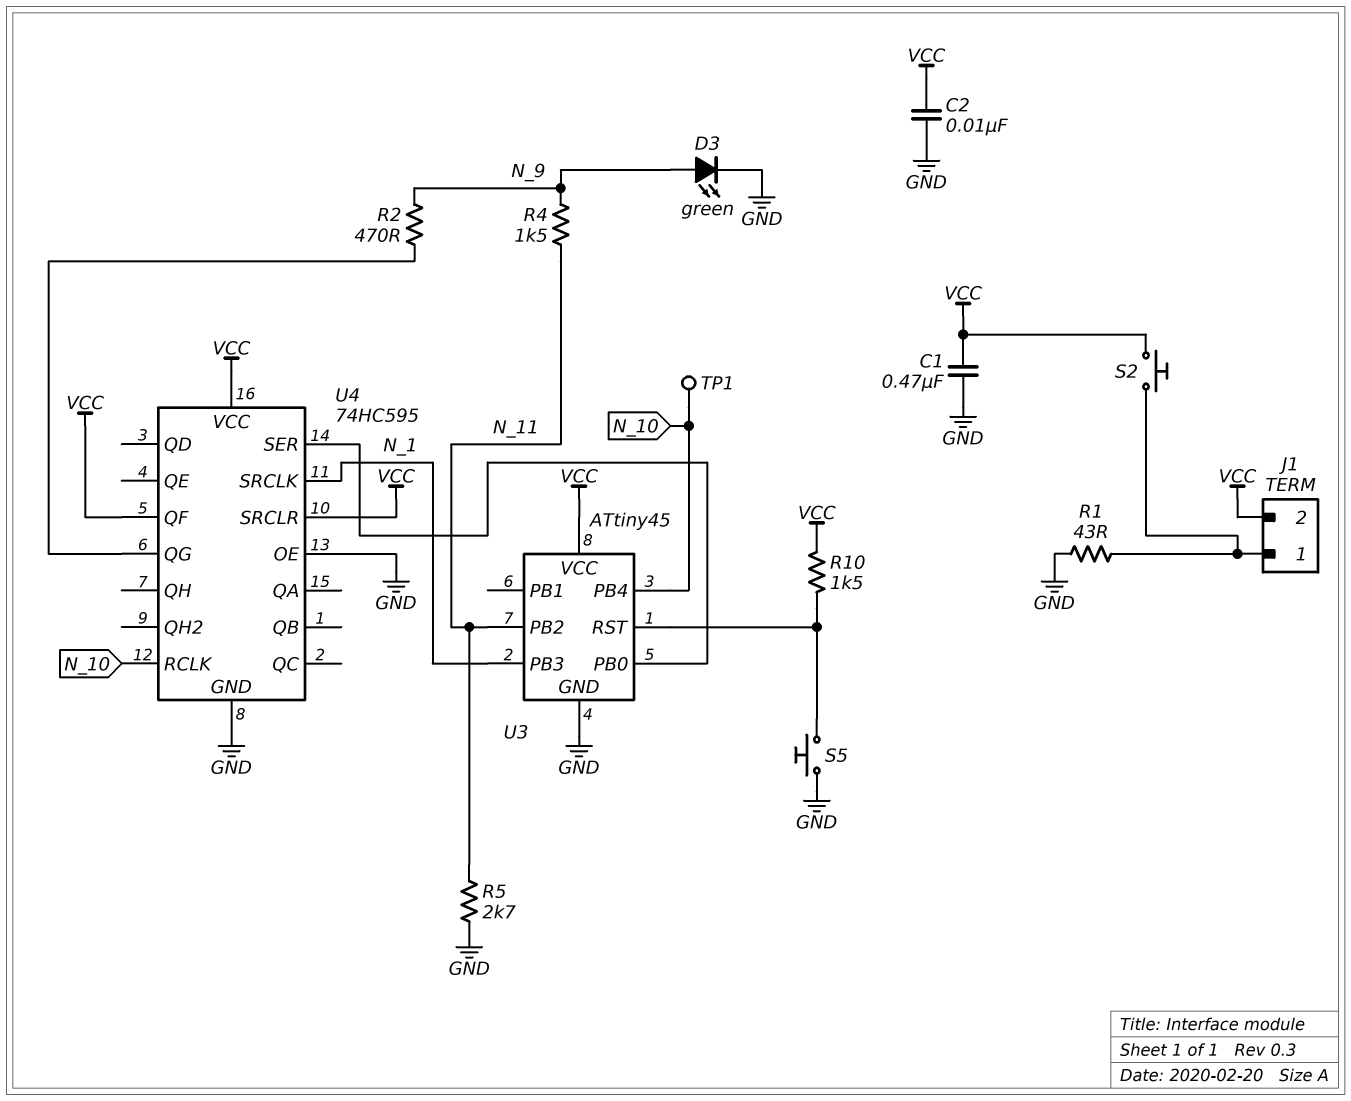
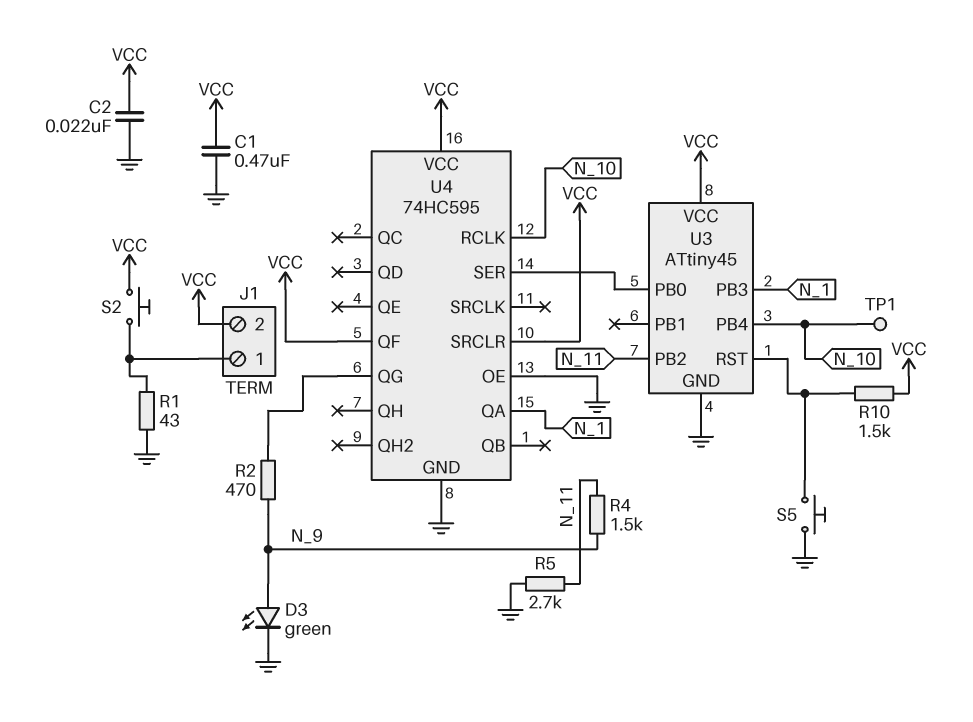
C2: 10nF (GND, VCC) -> 22nF (GND, VCC)
U4 pin QA: none -> N_1
U4 pin SRCLK: N_1 -> none

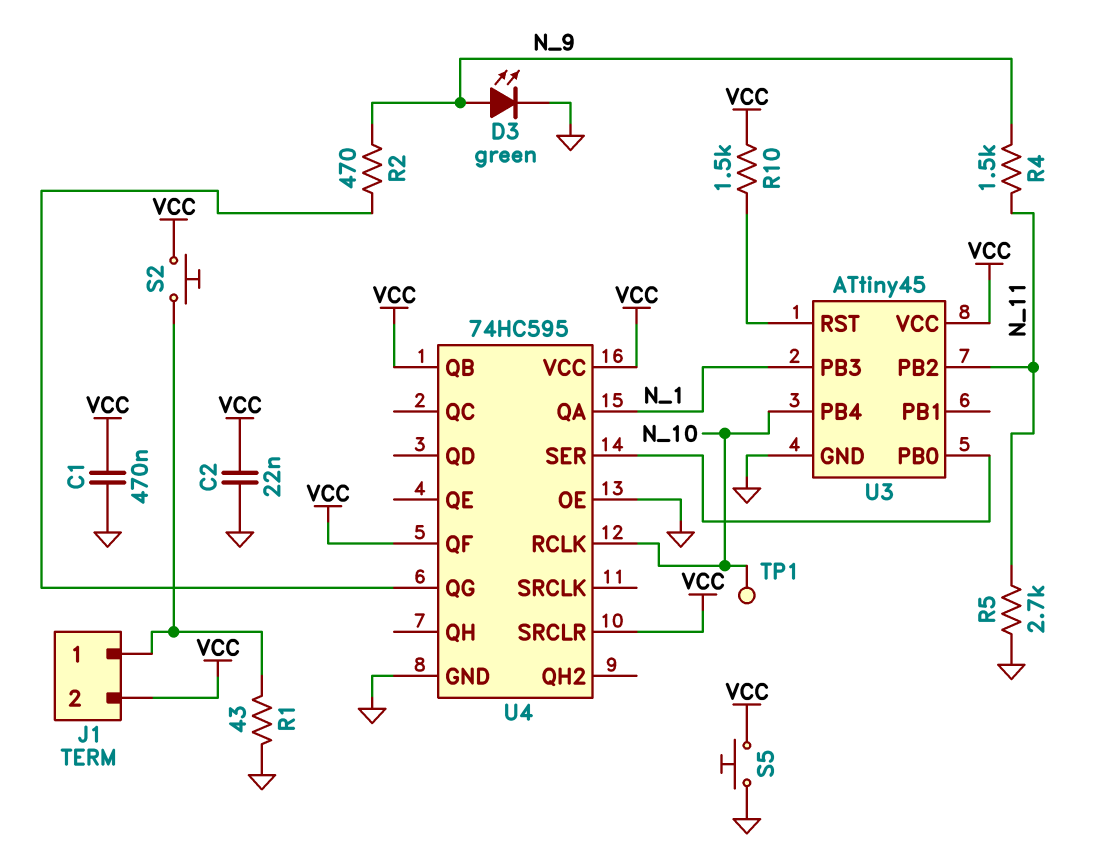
S5: button (GND, U3/RST) -> button (GND, VCC)
U4 pin QB: none -> VCC

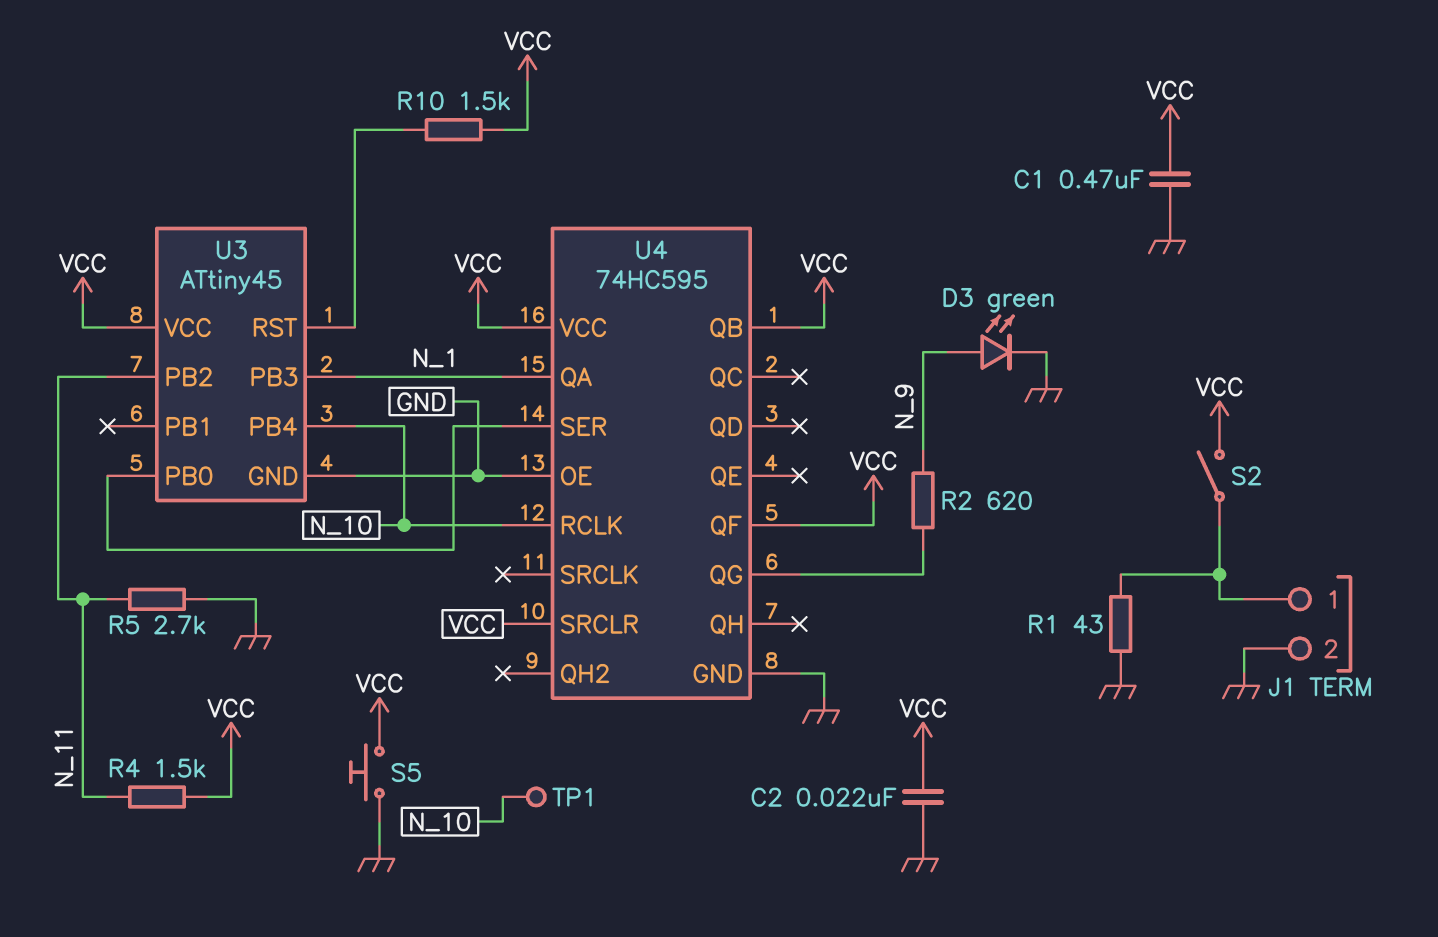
J1 pin 2: VCC -> GND
R2: 470 (N_9, U4/QG) -> 620 (N_9, U4/QG)
R4: 1.5k (N_9, N_11) -> 1.5k (N_11, VCC)
S2: button (J1/1, VCC) -> switch (J1/1, VCC)

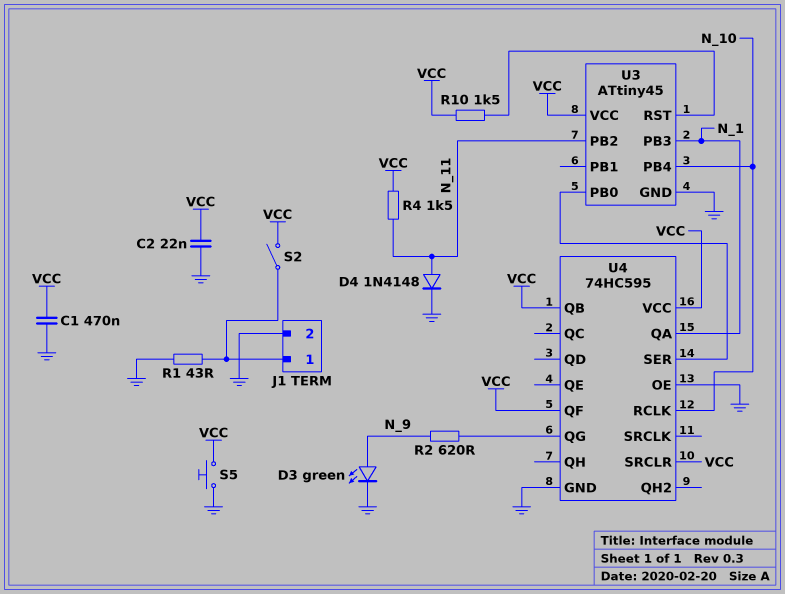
D4: none -> diode 1N4148 (A N_11, K GND)
R5: 2.7k (GND, N_11) -> none
TP1: test point (N_10) -> none

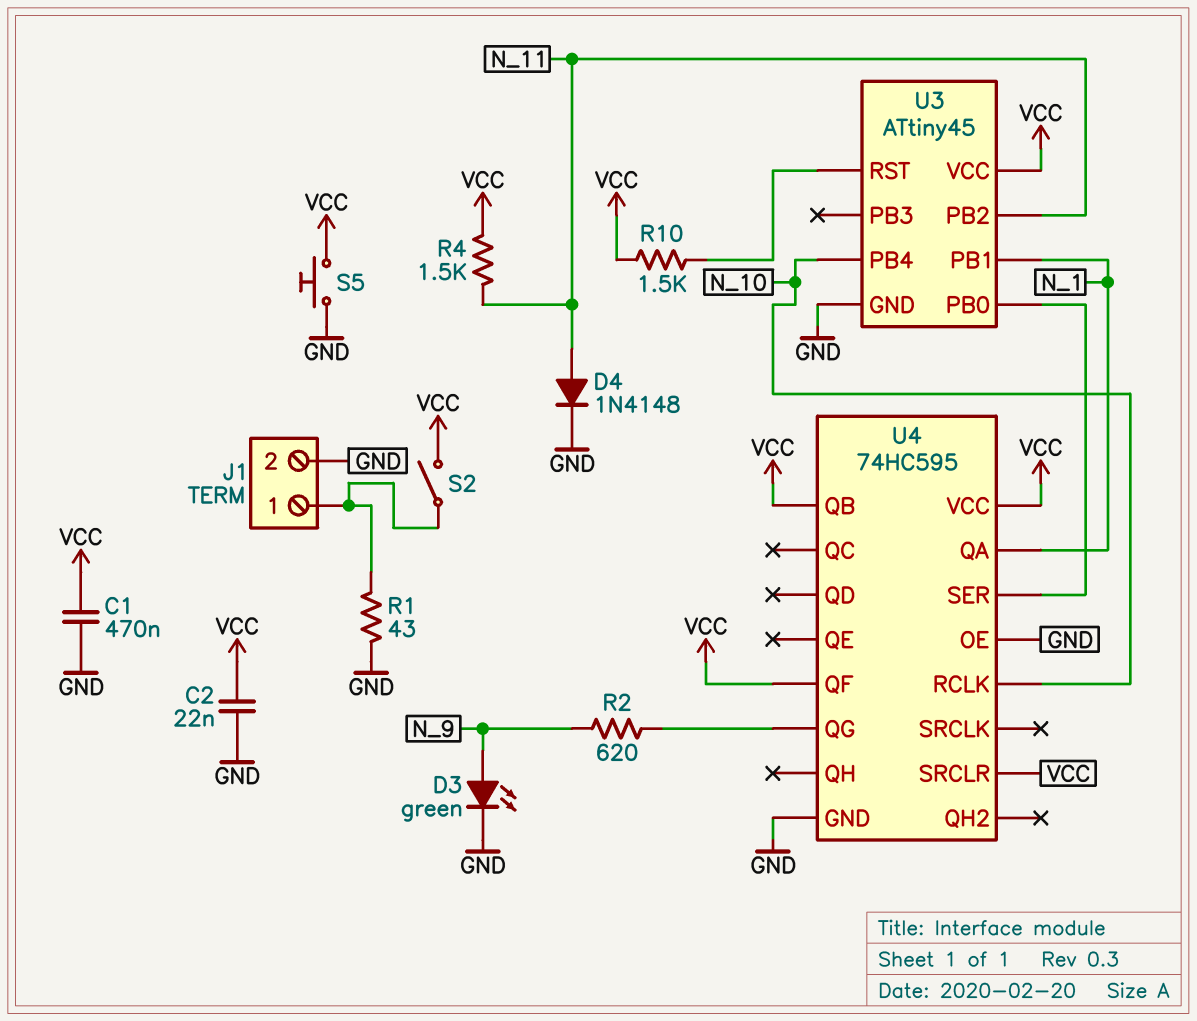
U3 pin PB1: none -> N_1
U3 pin PB3: N_1 -> none

